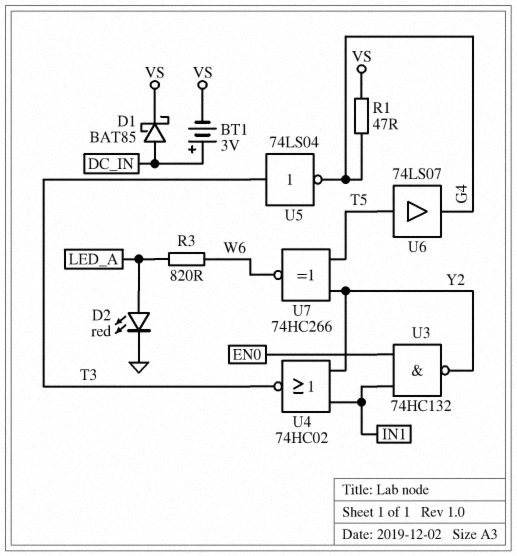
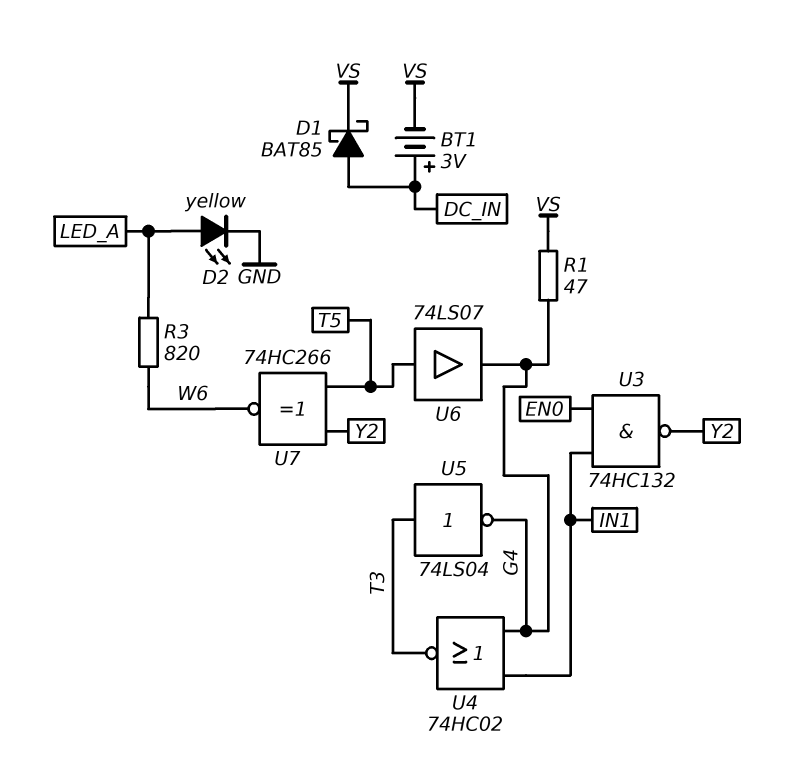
D2: LED red (A LED_A, K GND) -> LED yellow (A LED_A, K GND)
U4: NOR 74HC02 (in IN1, in Y2, out T3) -> NOR 74HC02 (in G4, in IN1, out T3)

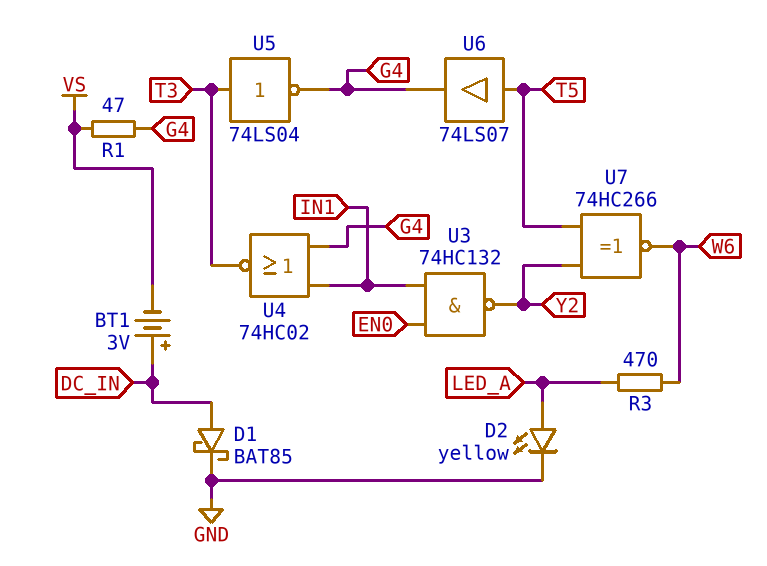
D1: schottky BAT85 (A DC_IN, K VS) -> schottky BAT85 (A DC_IN, K GND)
R3: 820 (LED_A, W6) -> 470 (LED_A, W6)

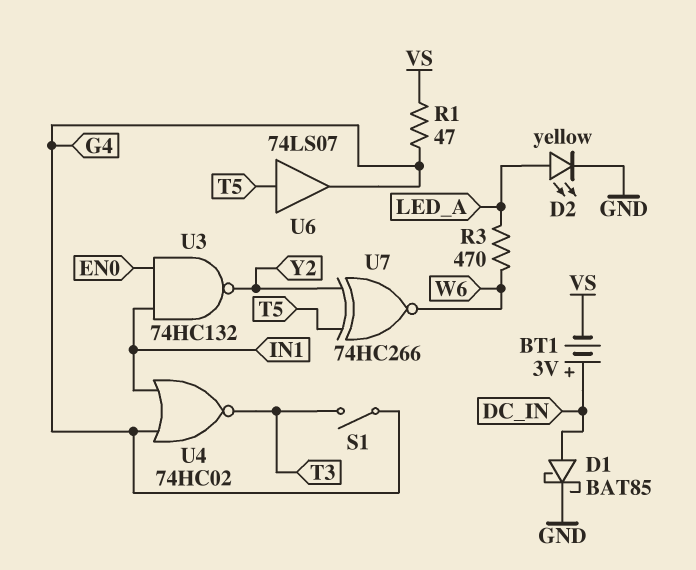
S1: none -> switch (G4, T3)
U5: NOT 74LS04 (in T3, out G4) -> none

